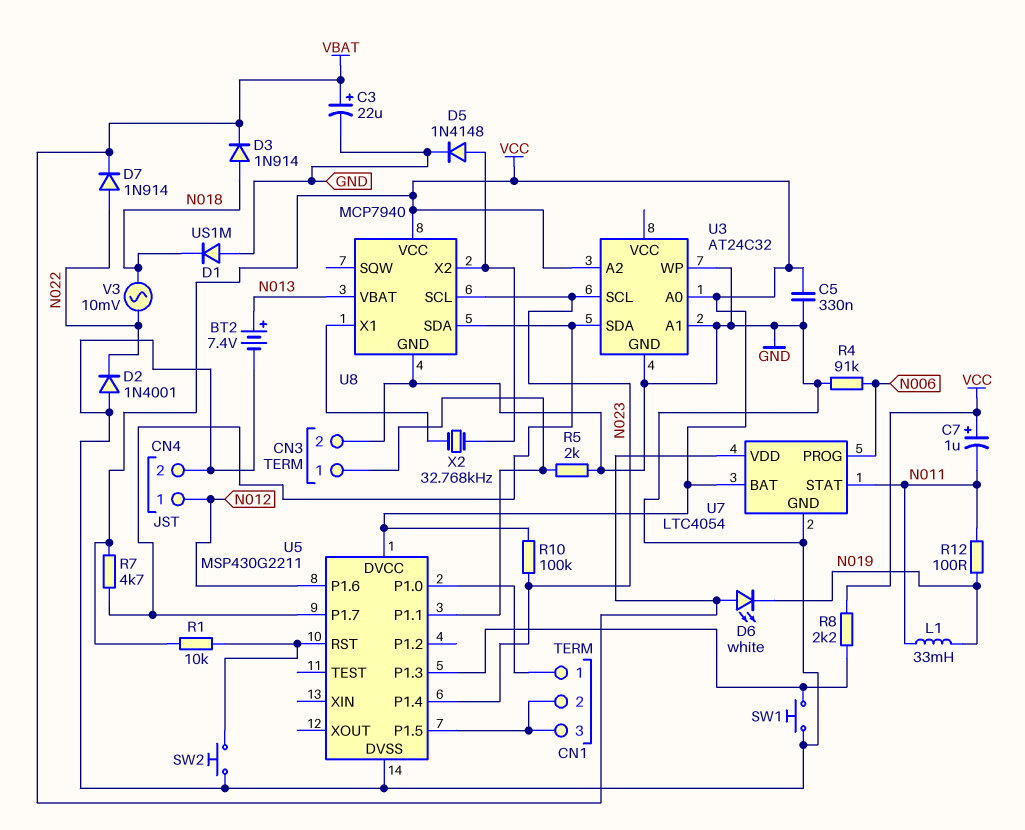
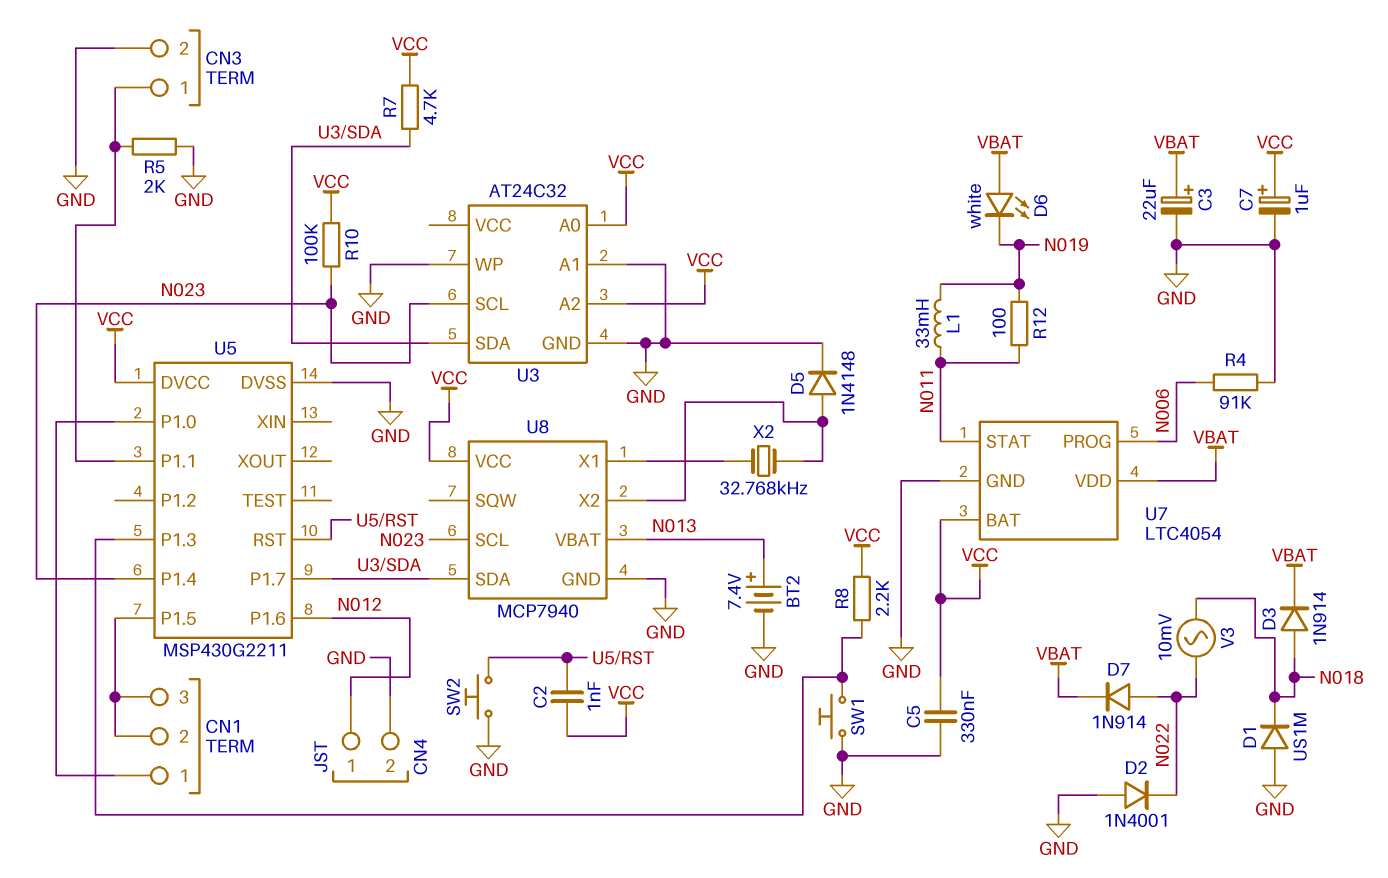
C2: none -> 1nF (U5/RST, VCC)
C7: 1uF (plus VCC, minus N011) -> 1uF (plus VCC, minus GND)
R1: 10k (U5/RST, VCC) -> none

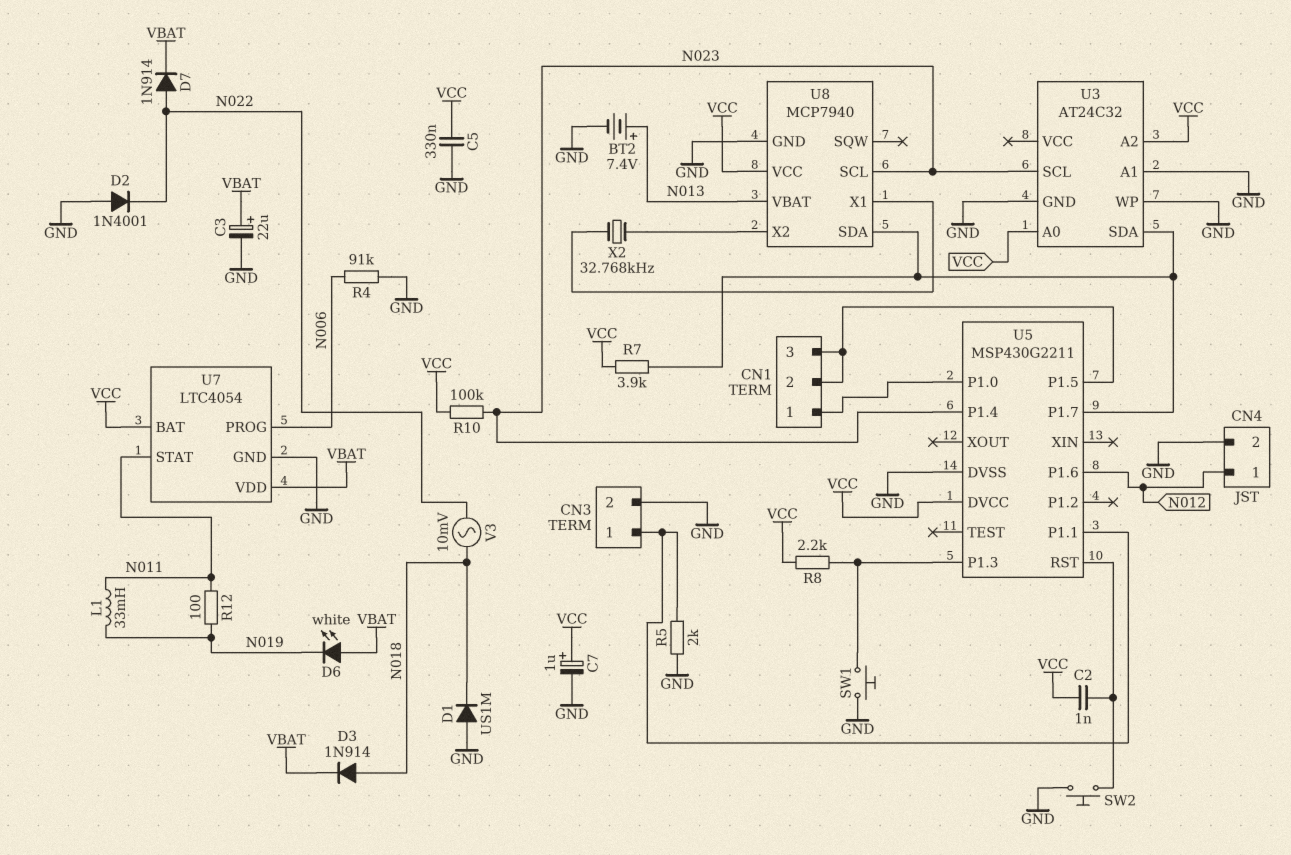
D5: diode 1N4148 (A U8/X2, K GND) -> none
R7: 4.7k (U3/SDA, VCC) -> 3.9k (U3/SDA, VCC)

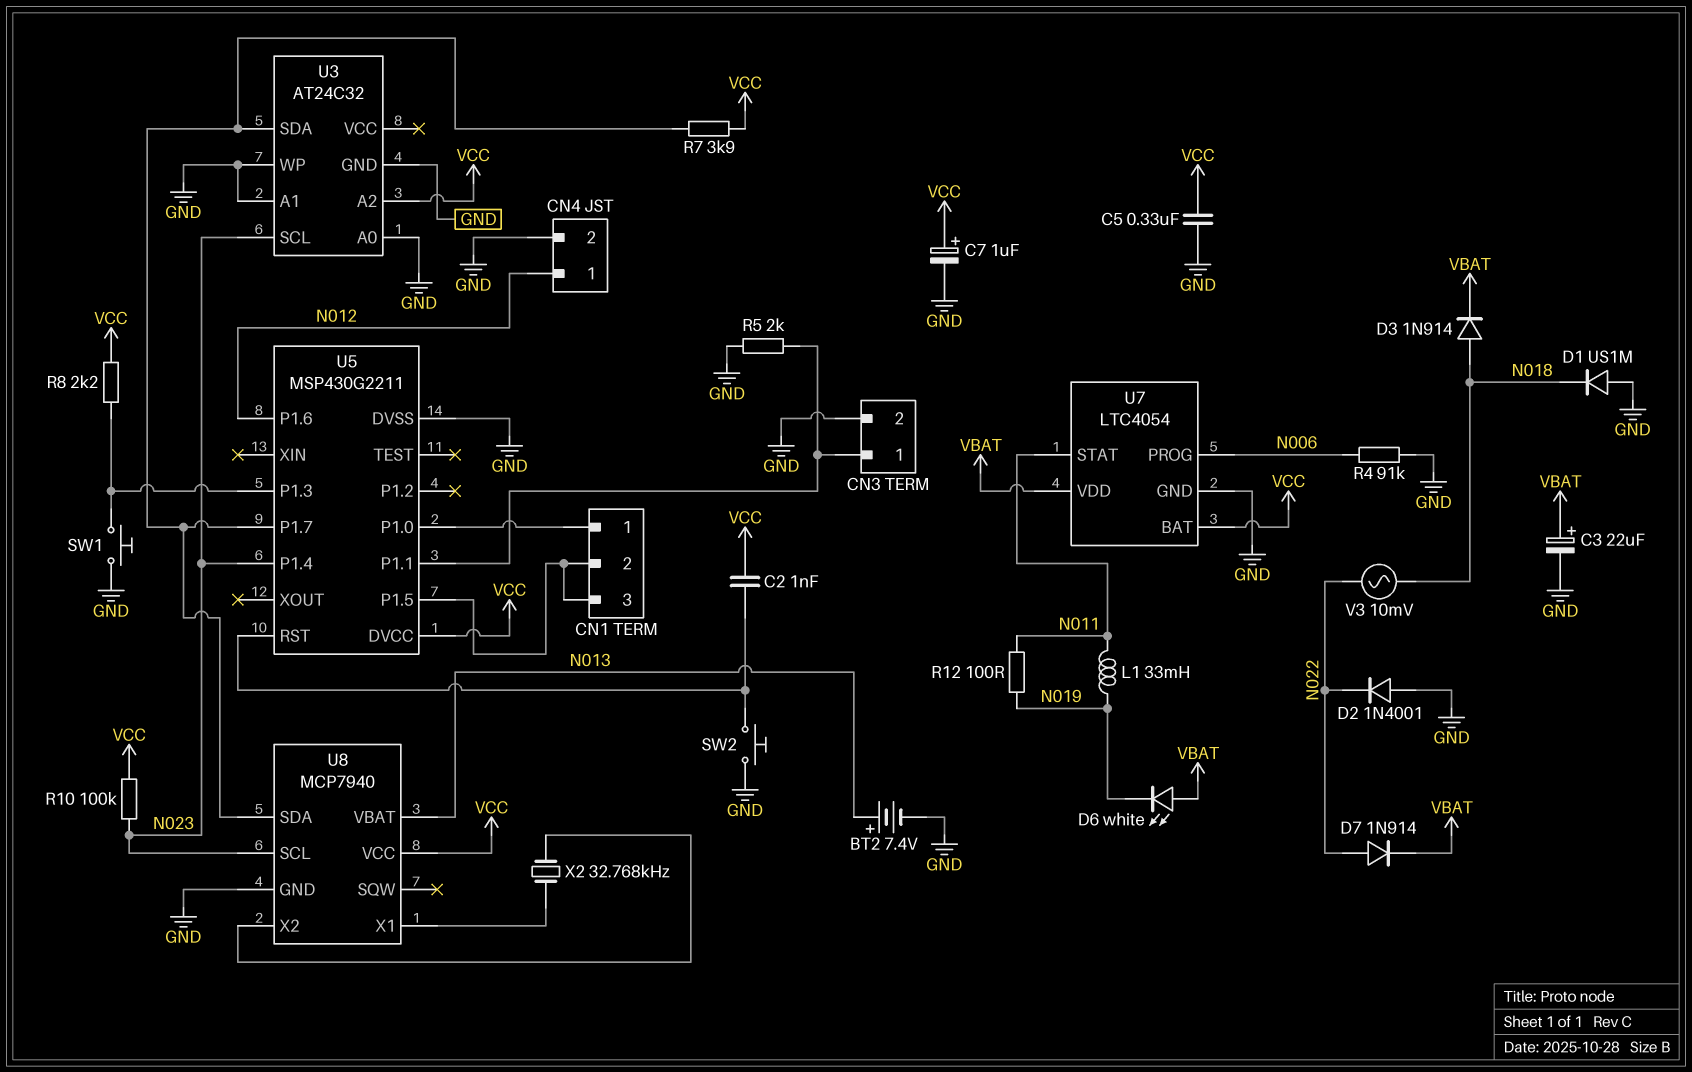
U3 pin A0: VCC -> GND

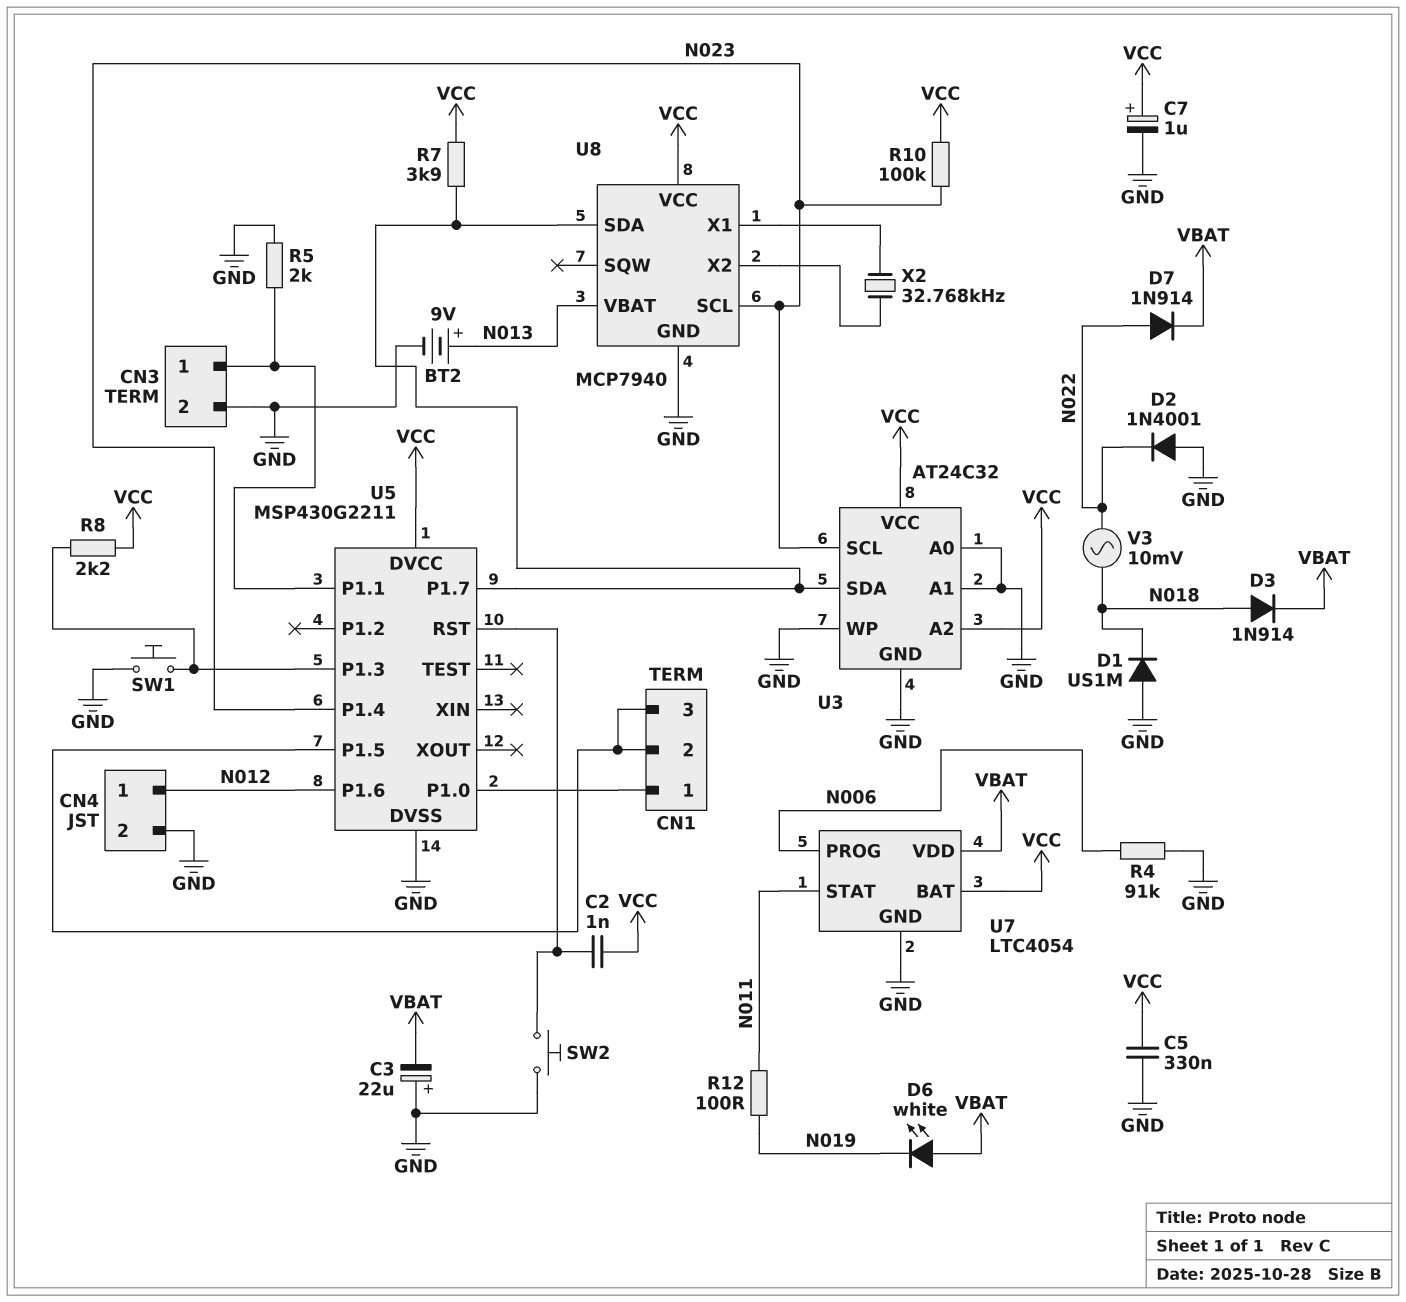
BT2: 7.4V (plus N013, minus GND) -> 9V (plus N013, minus GND)
C3: 22uF (plus VBAT, minus GND) -> 22uF (plus GND, minus VBAT)
L1: 33mH (N011, N019) -> none
U3 pin VCC: none -> VCC

